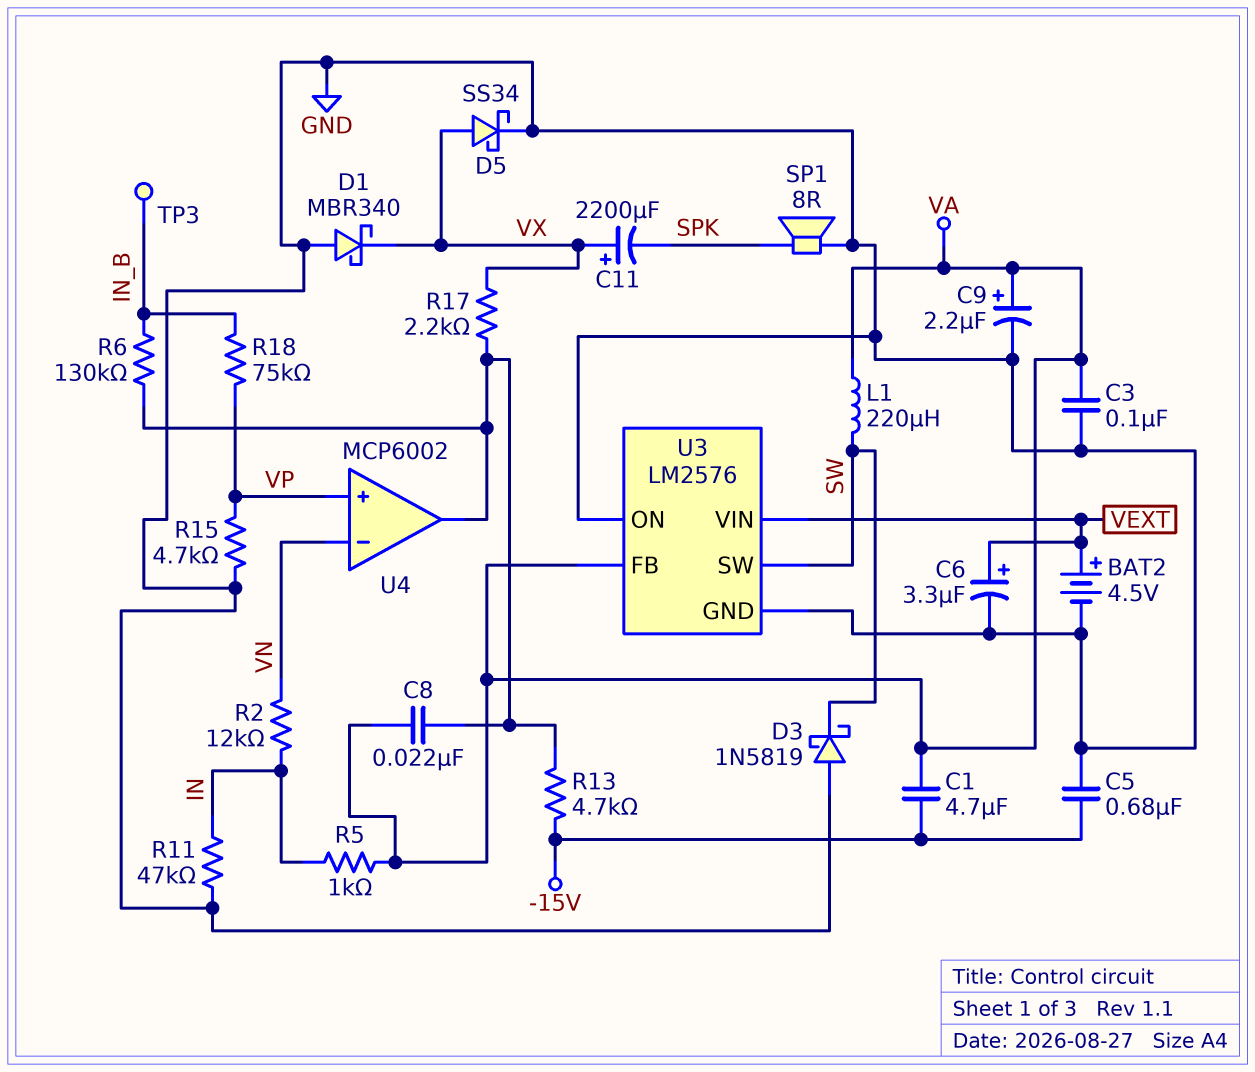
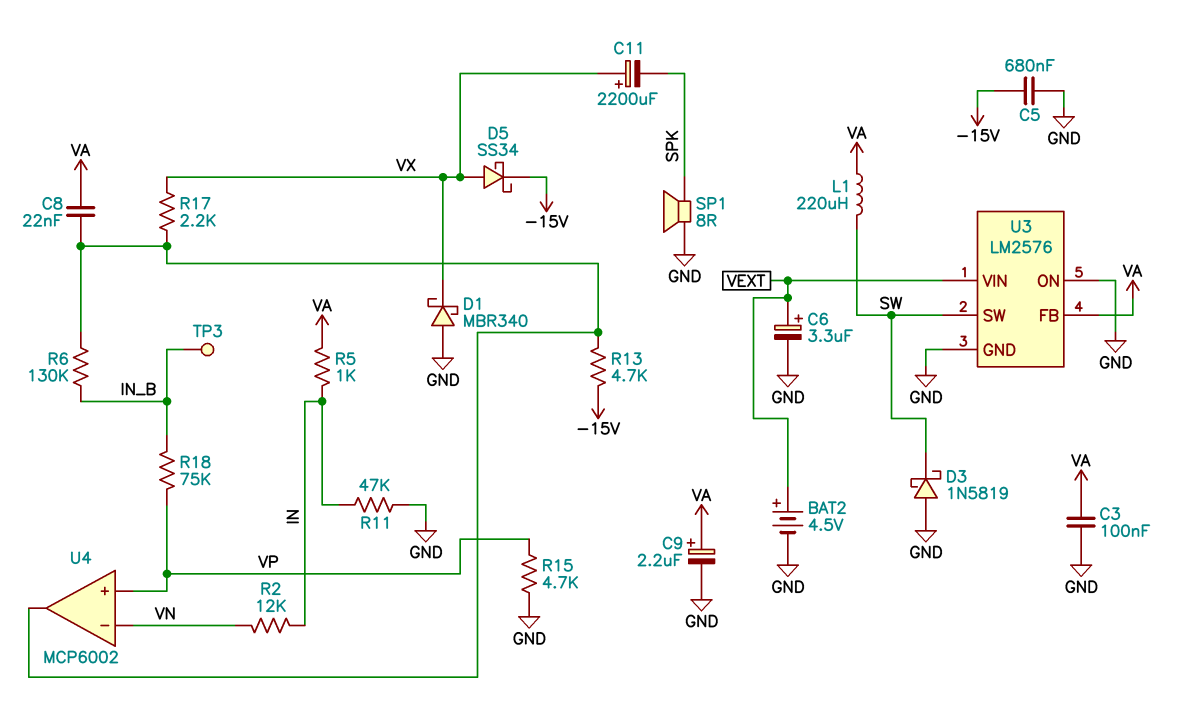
C1: 4.7uF (-15V, VA) -> none
D5: schottky SS34 (A VX, K GND) -> schottky SS34 (A VX, K -15V)

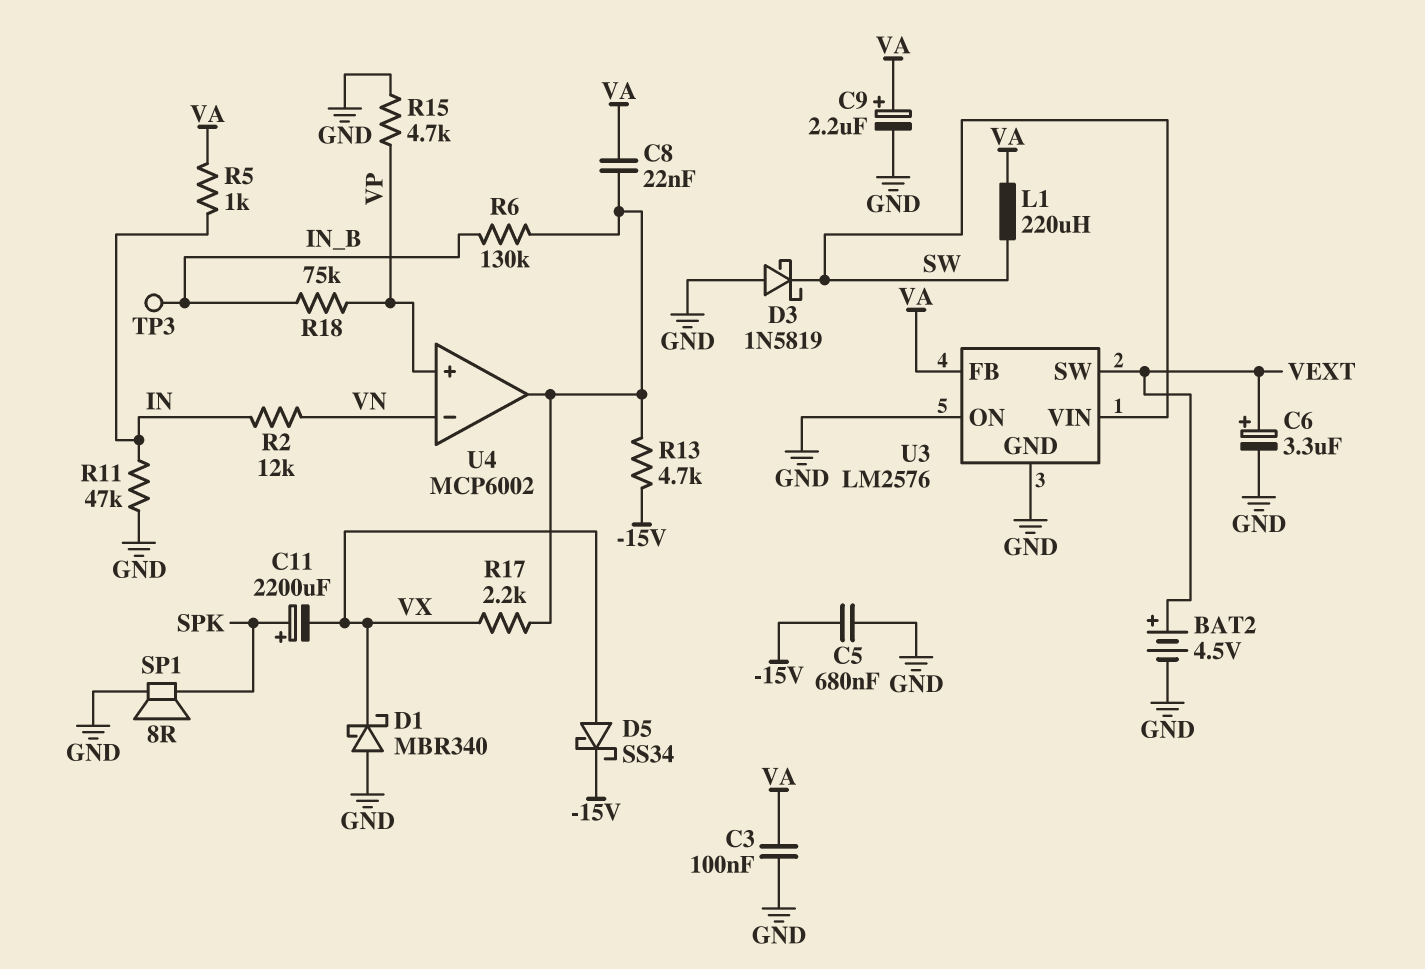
C11: 2200uF (plus VX, minus SPK) -> 2200uF (plus SPK, minus VX)
U3 pin SW: SW -> VEXT
U3 pin VIN: VEXT -> SW

